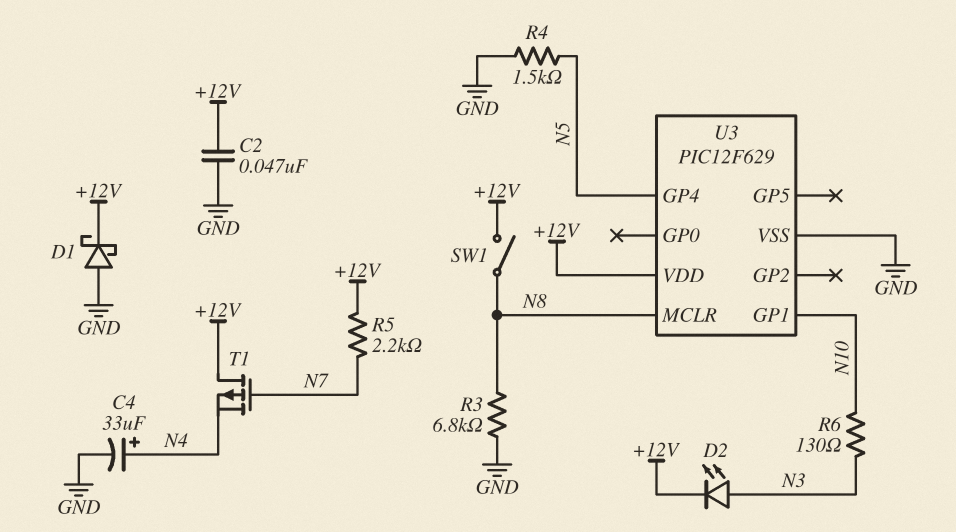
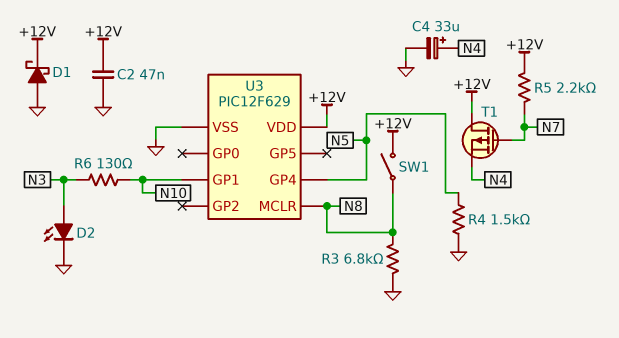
D2: LED (A N3, K +12V) -> LED (A N3, K GND)

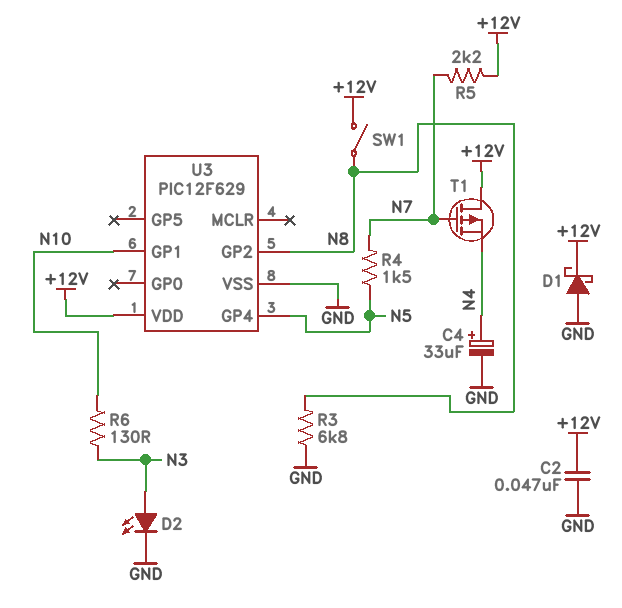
R4: 1.5k (GND, N5) -> 1.5k (N5, N7)
U3 pin GP2: none -> N8
U3 pin MCLR: N8 -> none

